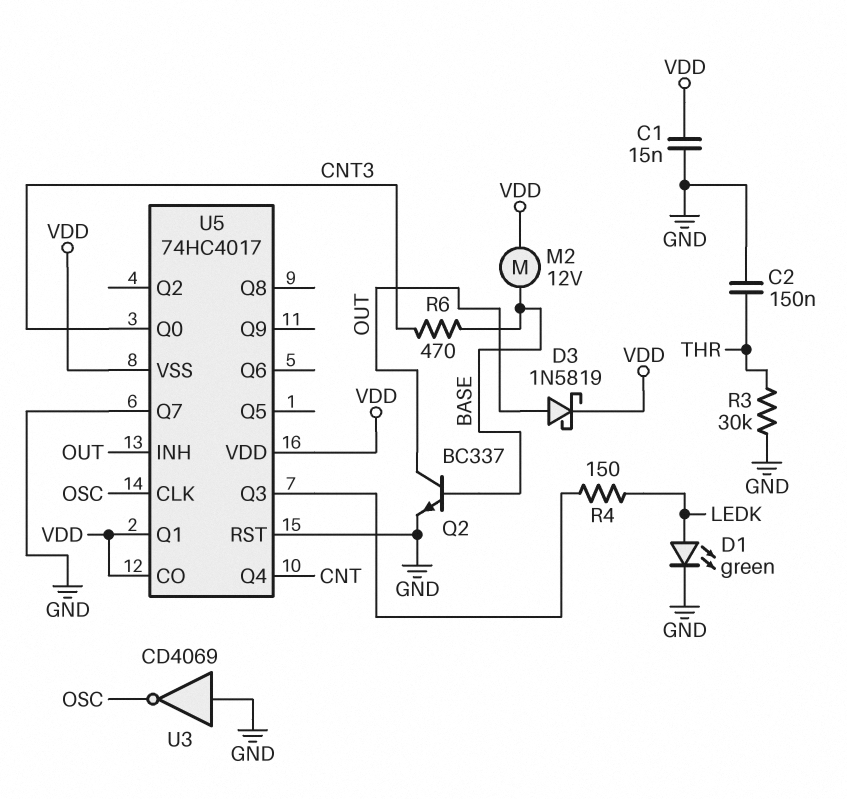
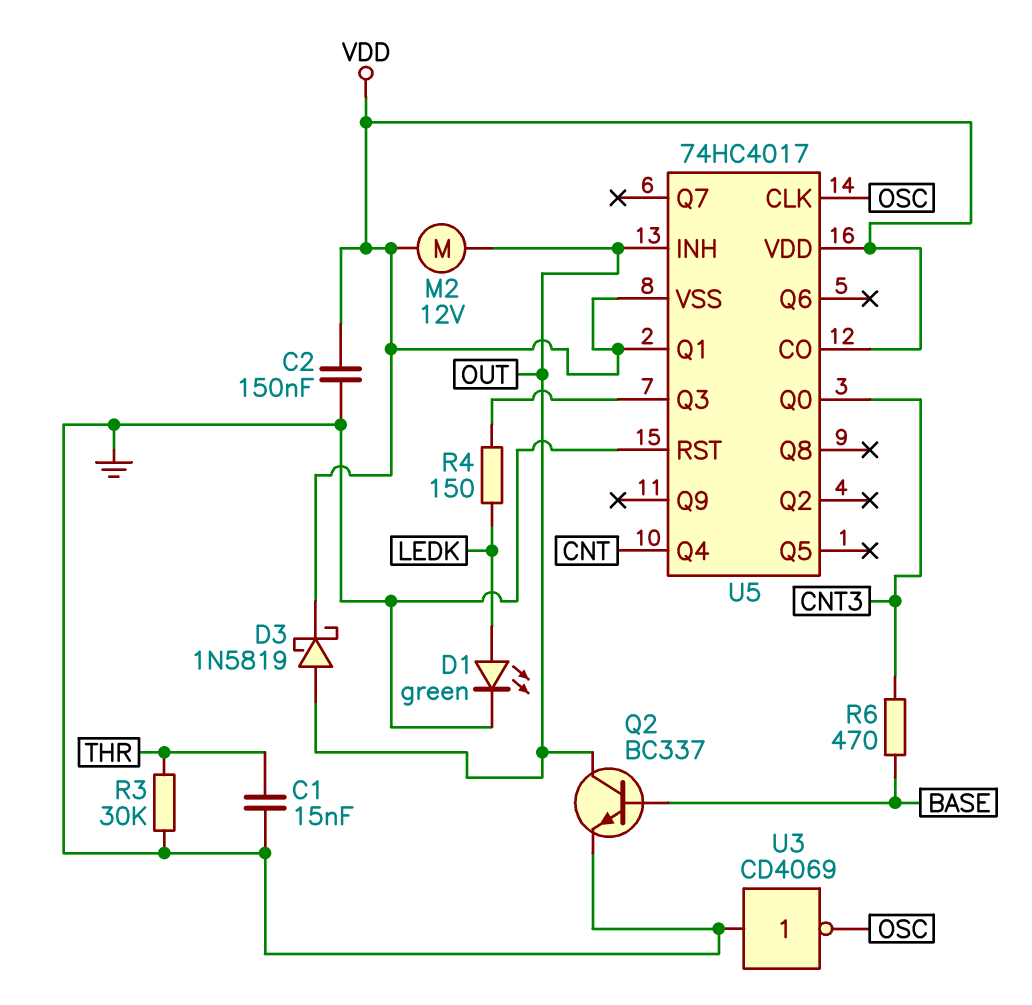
C1: 15nF (GND, VDD) -> 15nF (GND, THR)
C2: 150nF (GND, THR) -> 150nF (GND, VDD)
M2: motor 12V (BASE, VDD) -> motor 12V (OUT, VDD)
U5 pin Q7: GND -> none

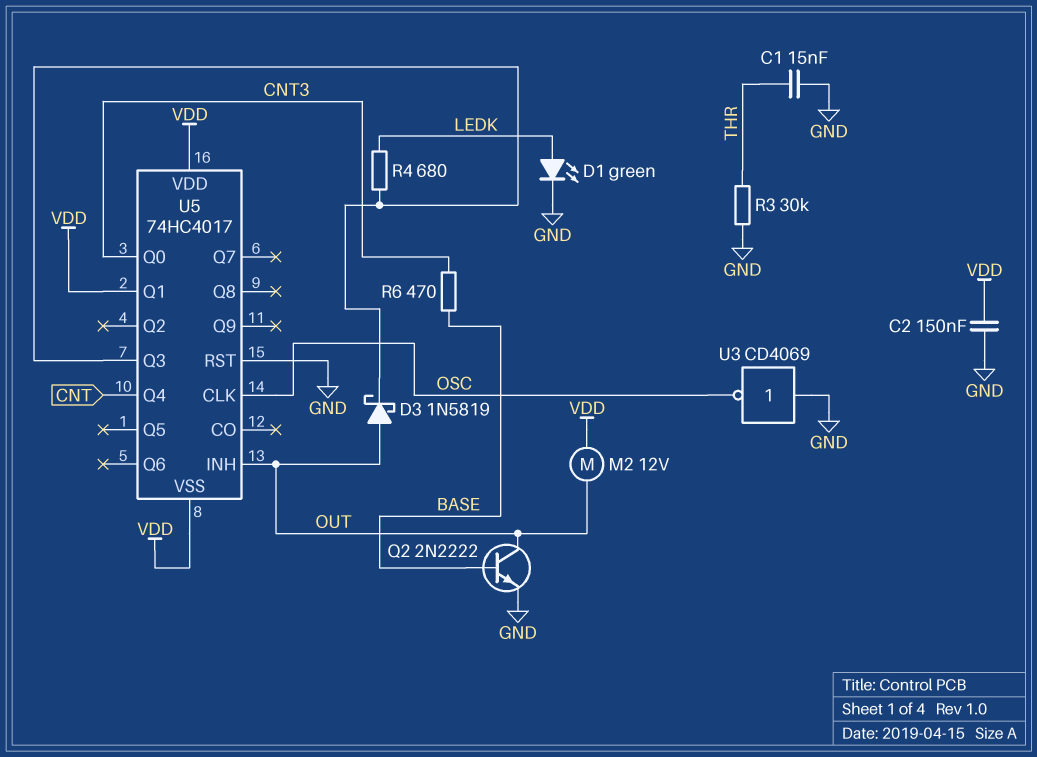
D3: schottky 1N5819 (A OUT, K VDD) -> schottky 1N5819 (A OUT, K U5/Q3)
Q2: NPN BC337 (B BASE, C OUT, E GND) -> NPN 2N2222 (B BASE, C OUT, E GND)
R4: 150 (LEDK, U5/Q3) -> 680 (LEDK, U5/Q3)
U5 pin CO: VDD -> none

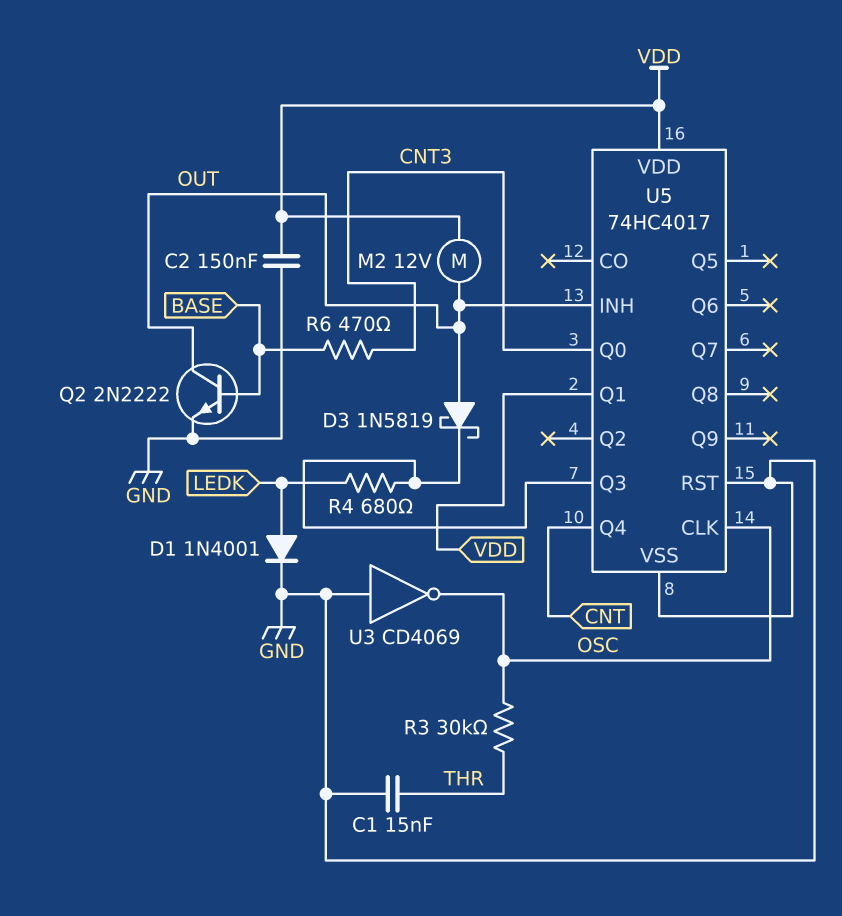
D1: LED green (A LEDK, K GND) -> diode 1N4001 (A LEDK, K GND)
R3: 30k (GND, THR) -> 30k (OSC, THR)
U5 pin VSS: VDD -> GND

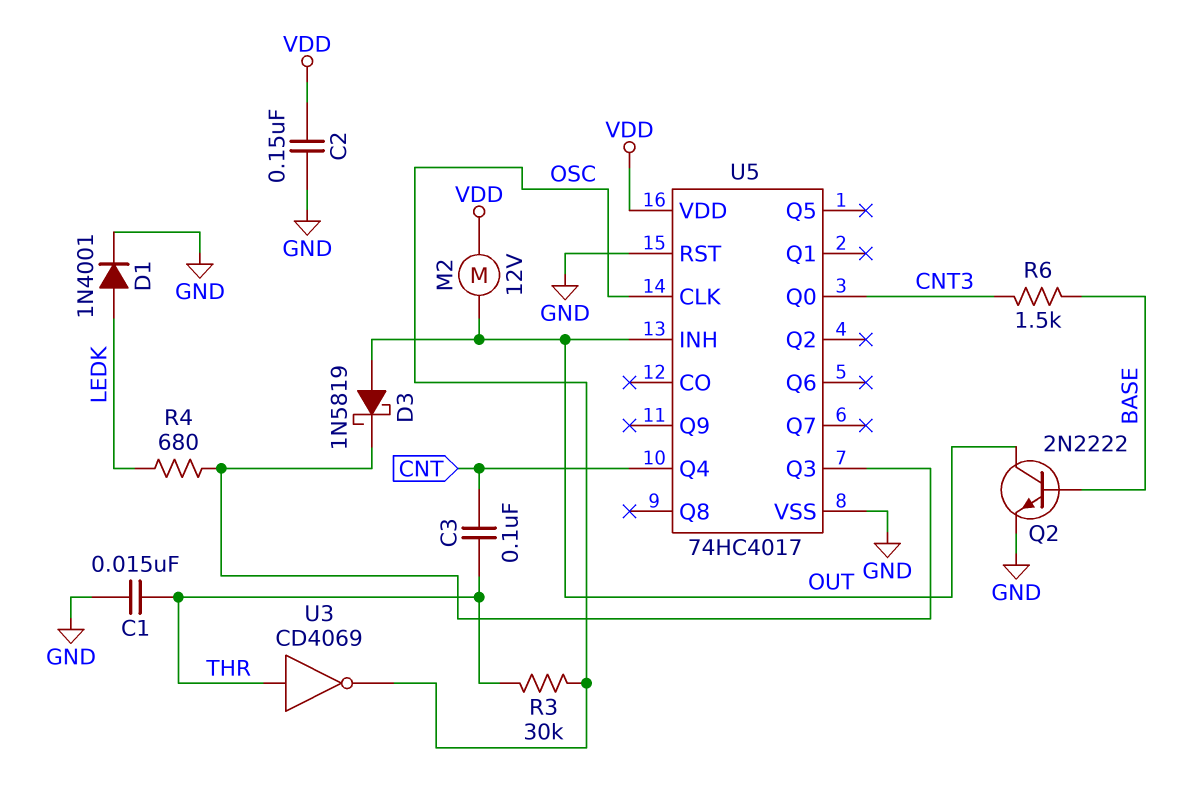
C3: none -> 100nF (CNT, THR)
R6: 470 (BASE, CNT3) -> 1.5k (BASE, CNT3)
U3: NOT CD4069 (in GND, out OSC) -> NOT CD4069 (in THR, out OSC)
U5 pin Q1: VDD -> none

